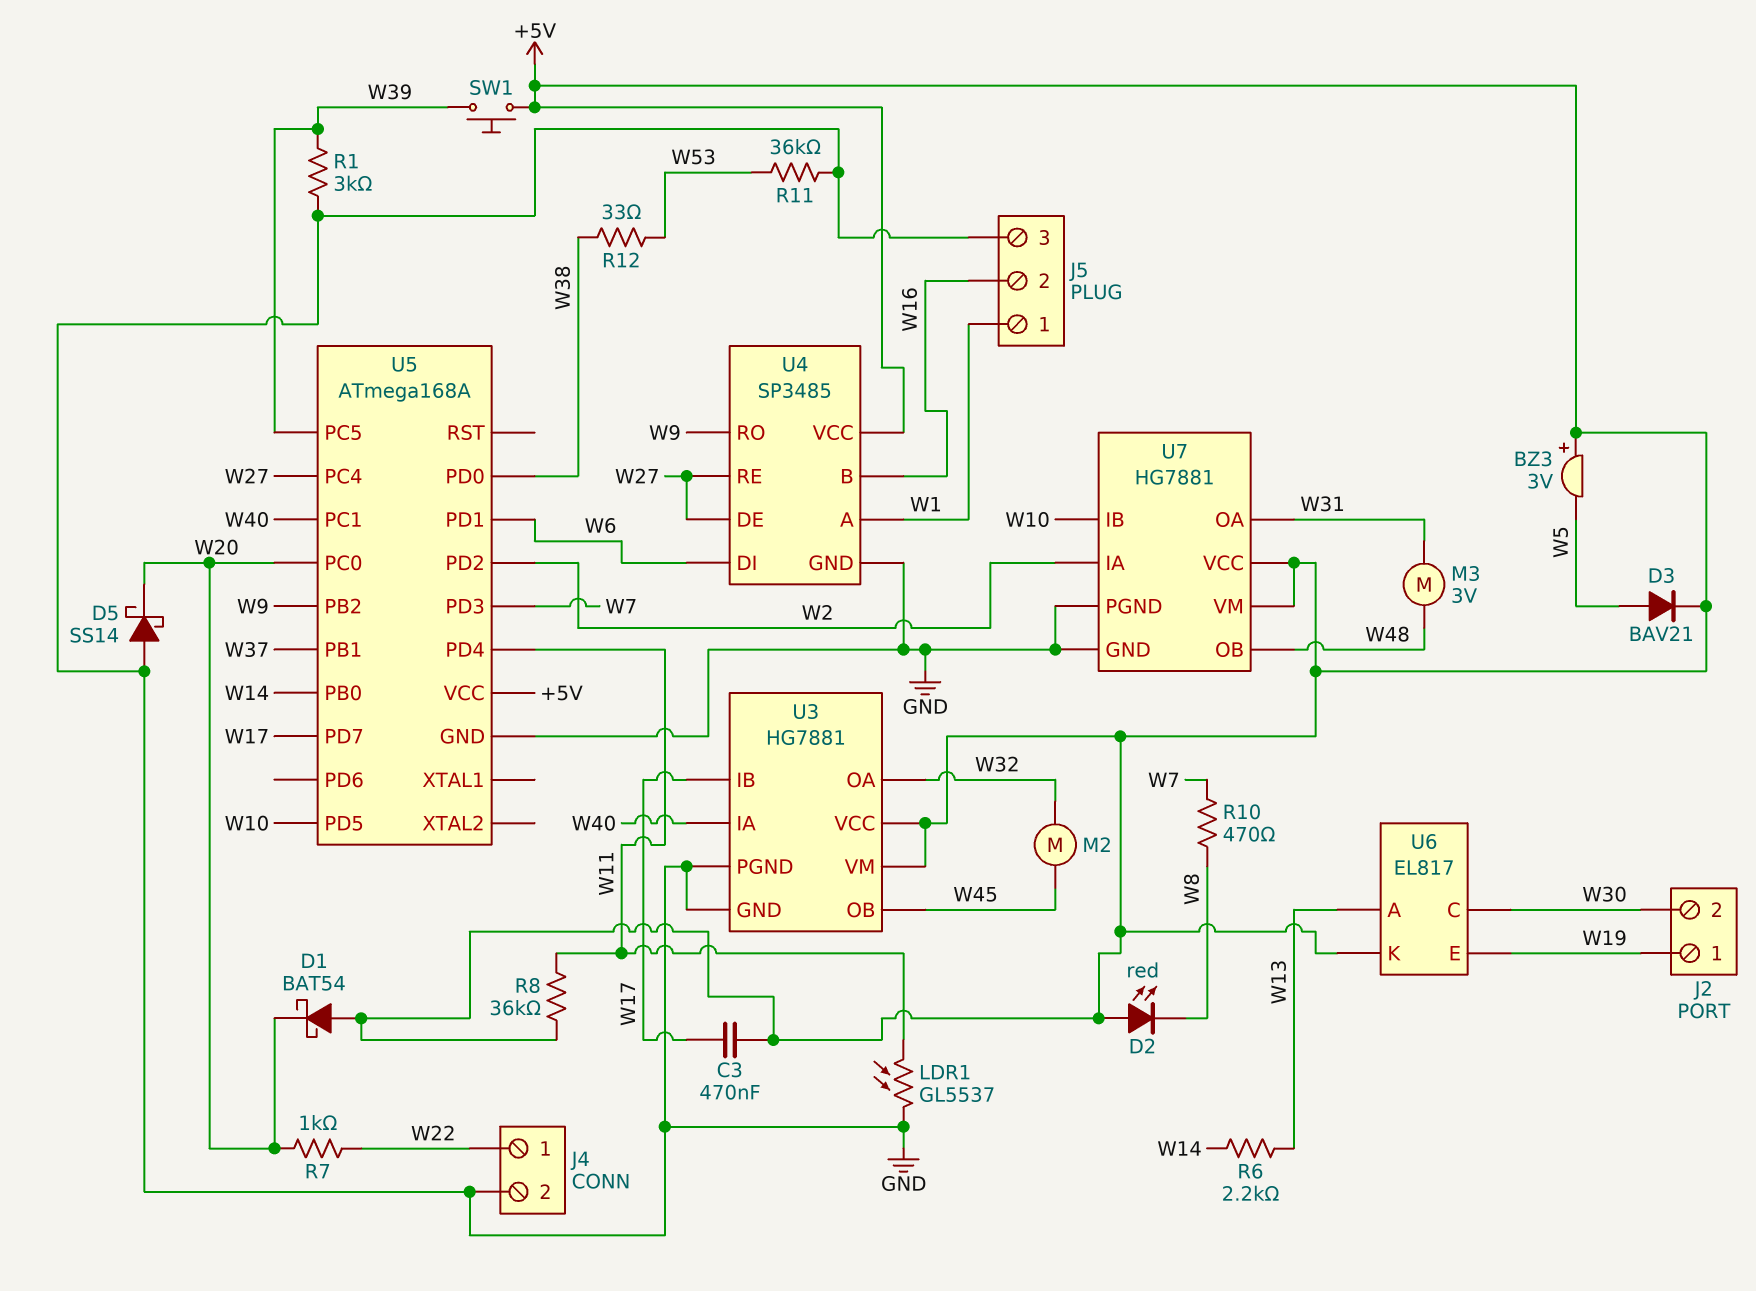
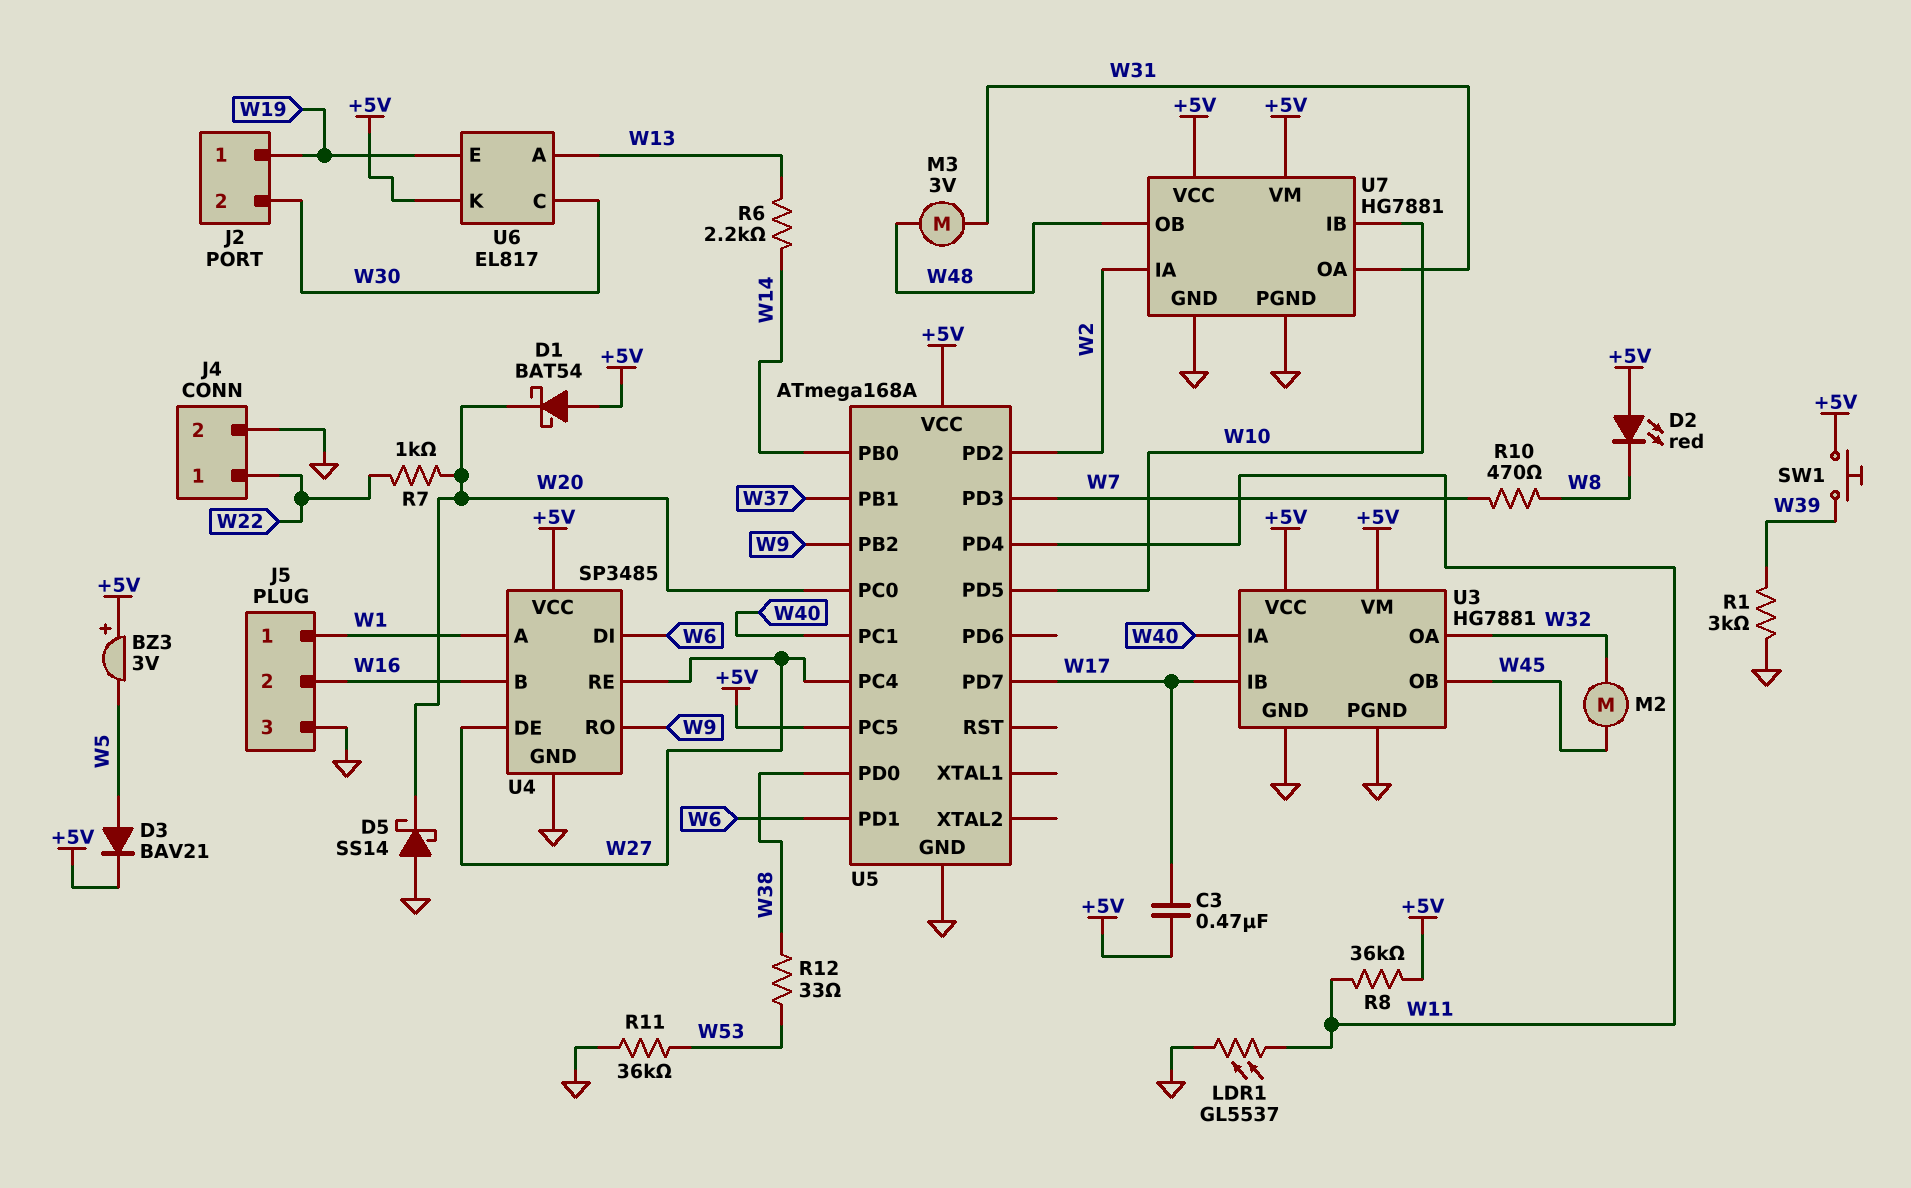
U5 pin PC5: W39 -> +5V

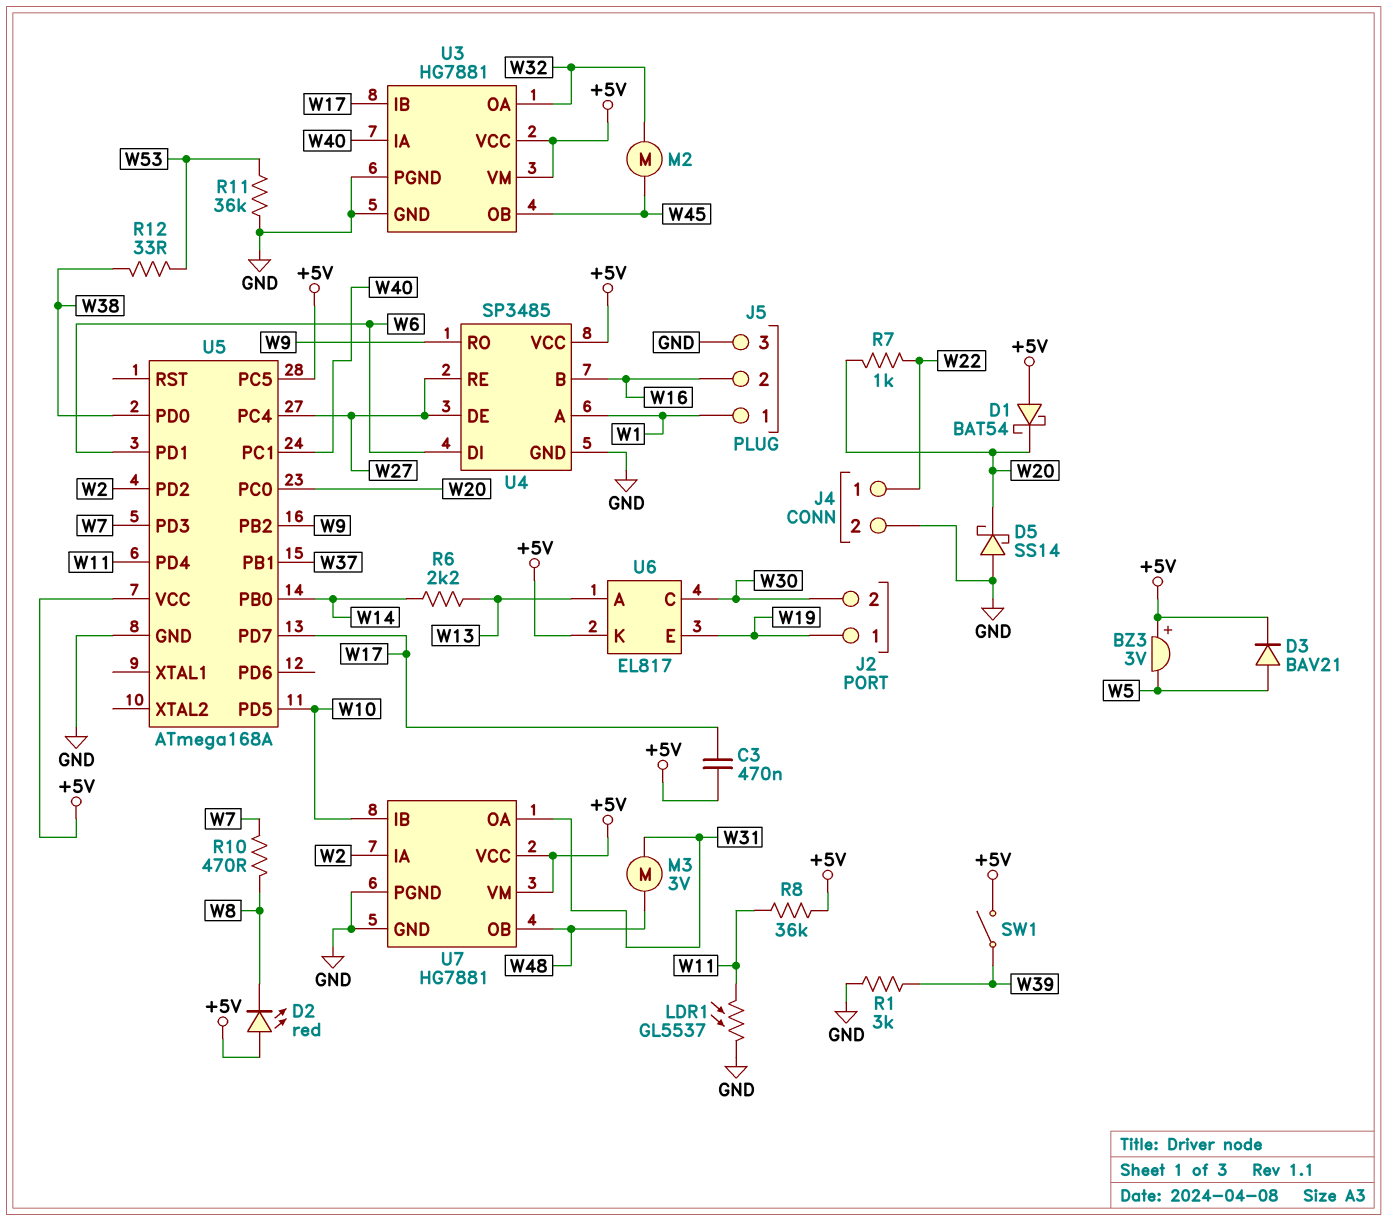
SW1: button (+5V, W39) -> switch (+5V, W39)

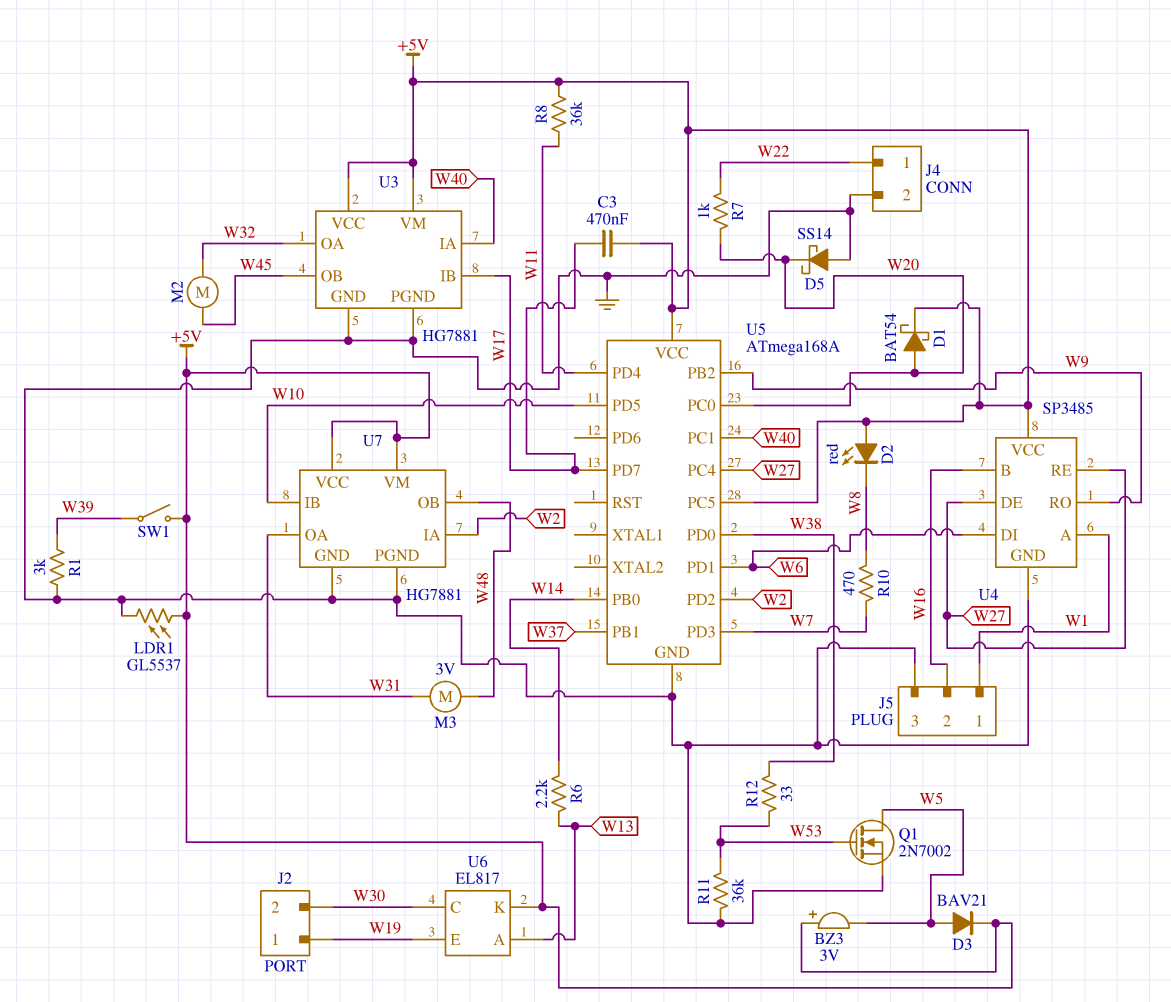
D1: schottky BAT54 (A +5V, K W20) -> schottky BAT54 (A W20, K +5V)
LDR1: GL5537 (GND, W11) -> GL5537 (+5V, GND)
Q1: none -> NMOS 2N7002 (G W53, D W5, S GND)

